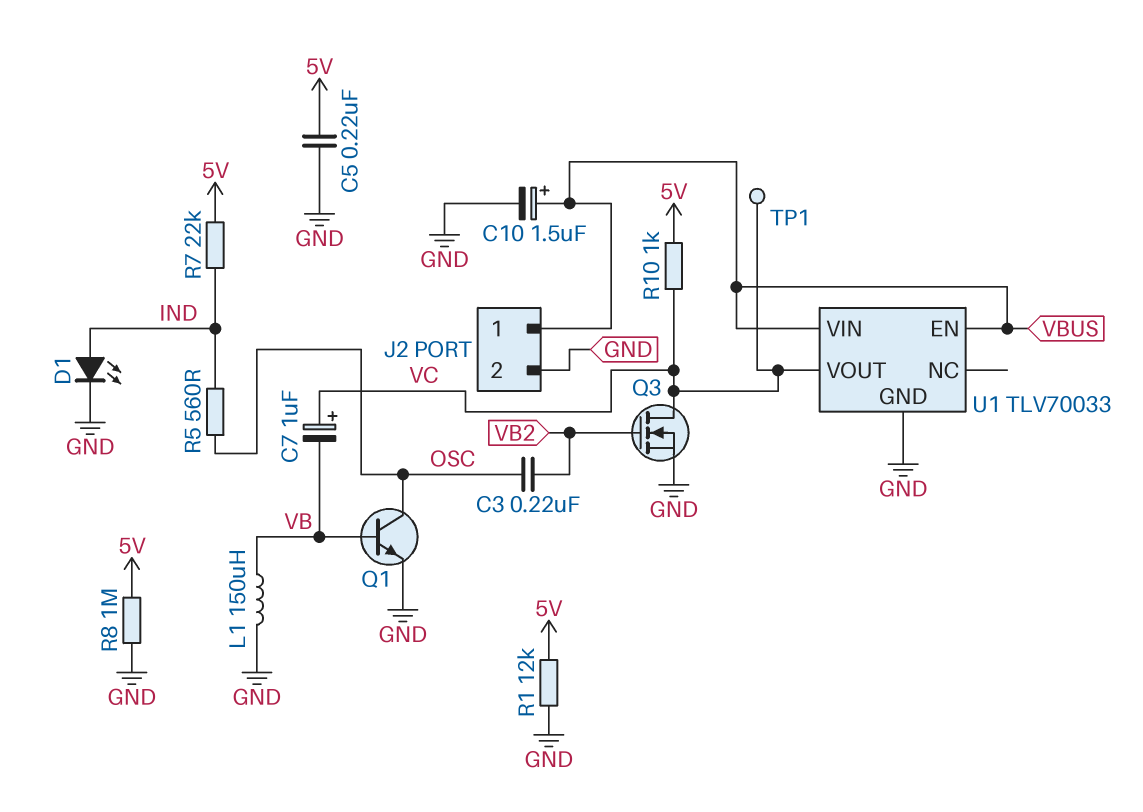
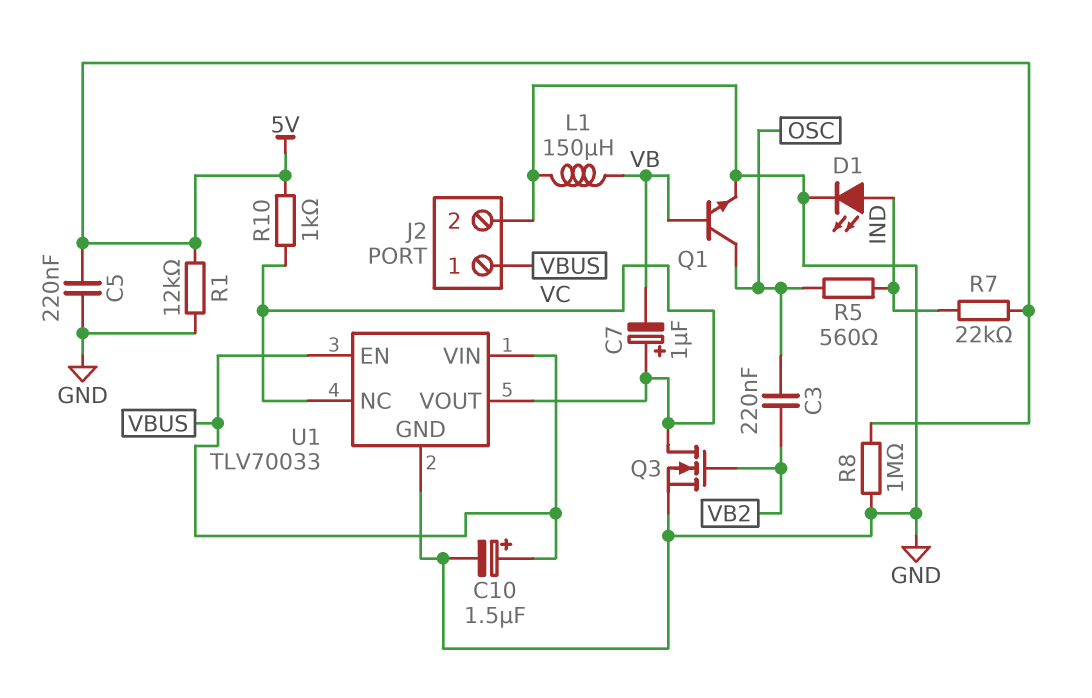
TP1: test point (VC) -> none
U1 pin NC: none -> VC

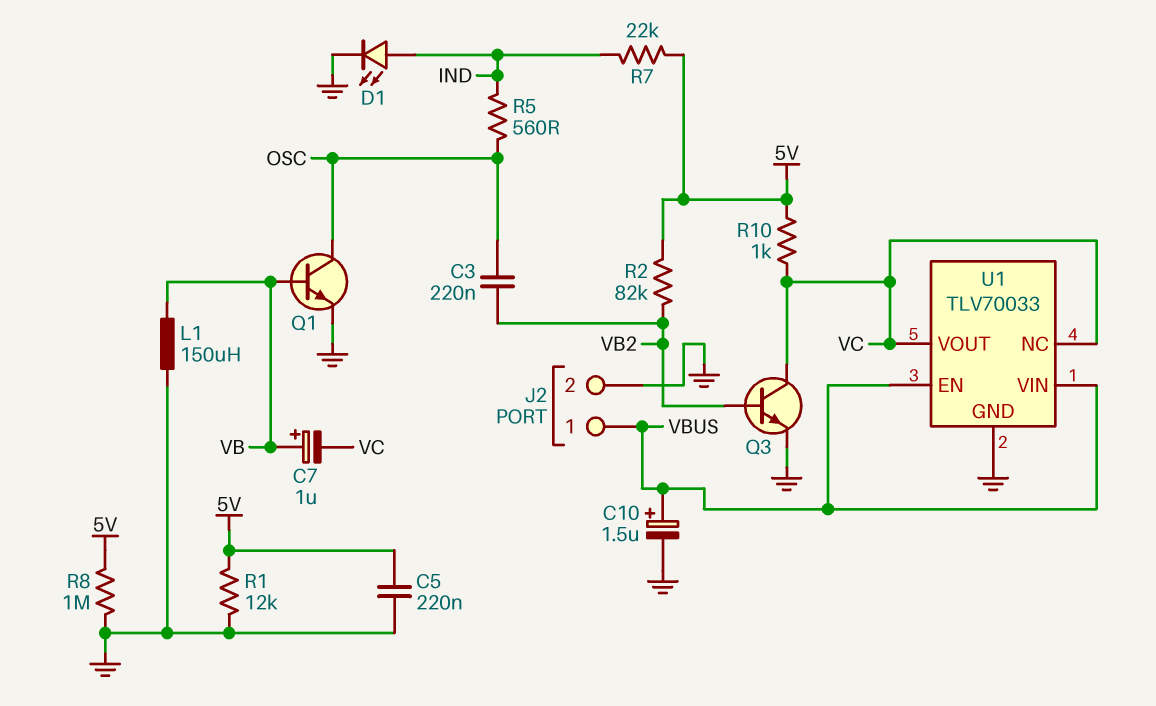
C7: 1uF (plus VC, minus VB) -> 1uF (plus VB, minus VC)
Q3: NMOS (G VB2, D VC, S GND) -> NPN (B VB2, C VC, E GND)
R2: none -> 82k (5V, VB2)

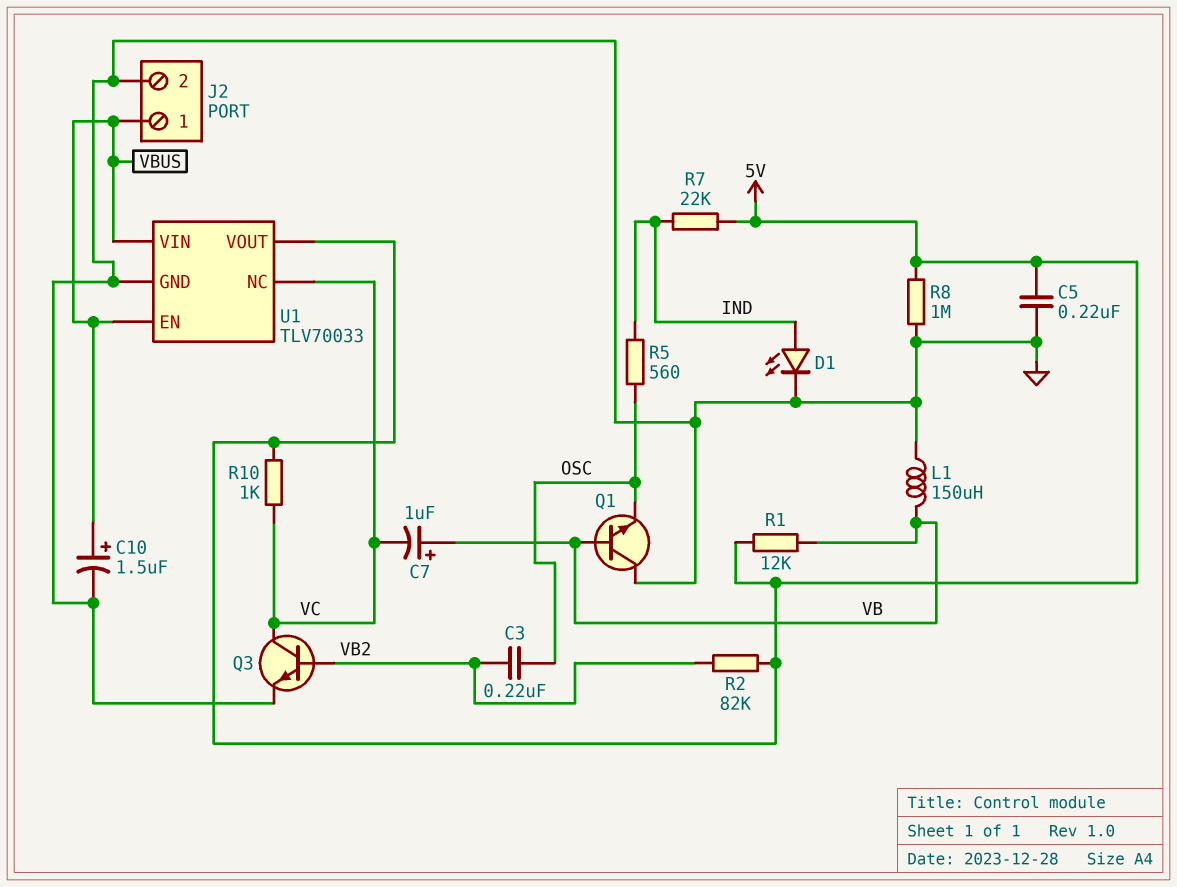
Q1: NPN (B VB, C OSC, E GND) -> NPN (B VB, C GND, E OSC)
R1: 12k (5V, GND) -> 12k (5V, VB)
U1 pin VOUT: VC -> 5V

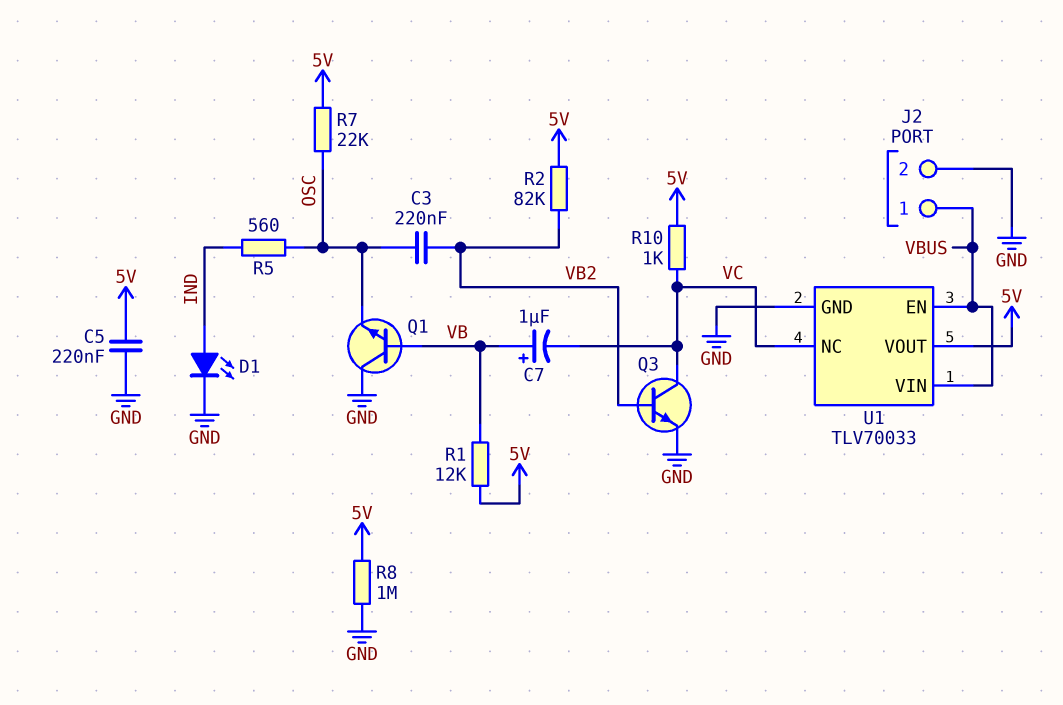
C10: 1.5uF (plus VBUS, minus GND) -> none
L1: 150uH (GND, VB) -> none
R7: 22k (5V, IND) -> 22k (5V, OSC)

